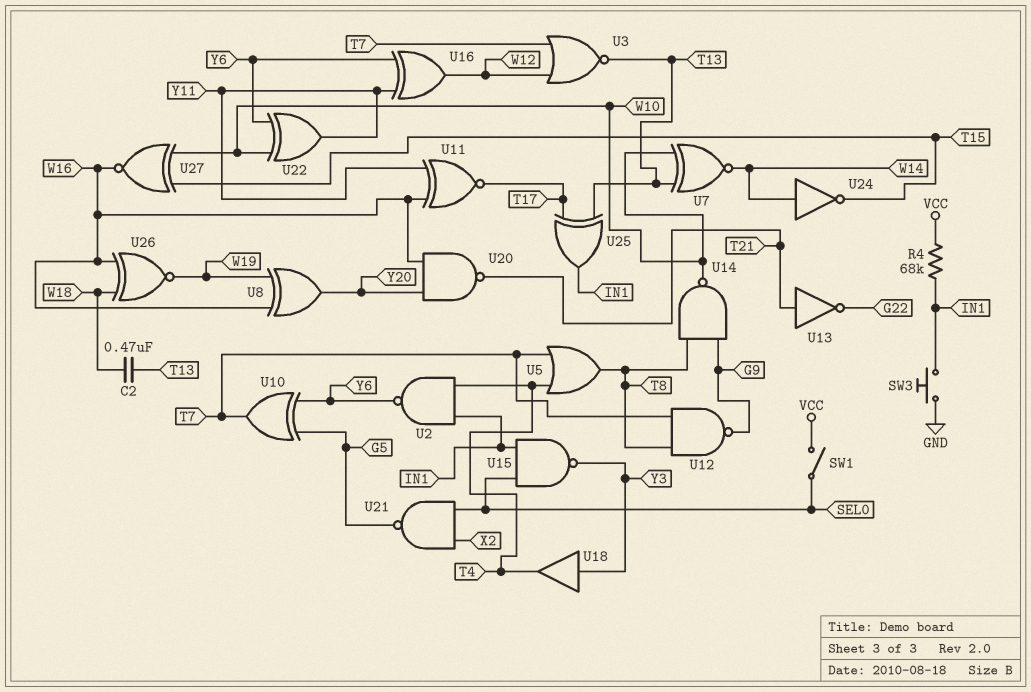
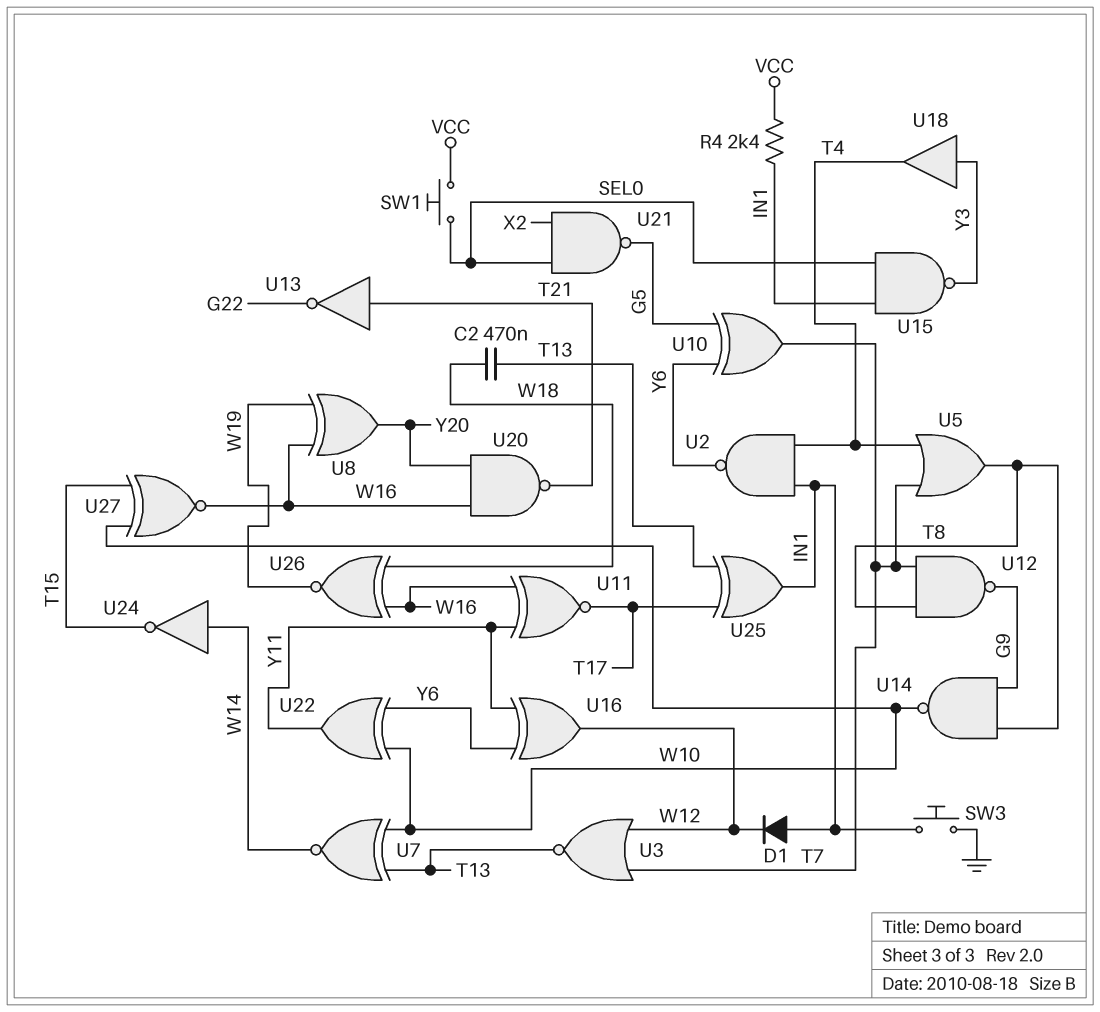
D1: none -> diode (A IN1, K W12)
R4: 68k (IN1, VCC) -> 2.4k (IN1, VCC)
SW1: switch (SEL0, VCC) -> button (SEL0, VCC)

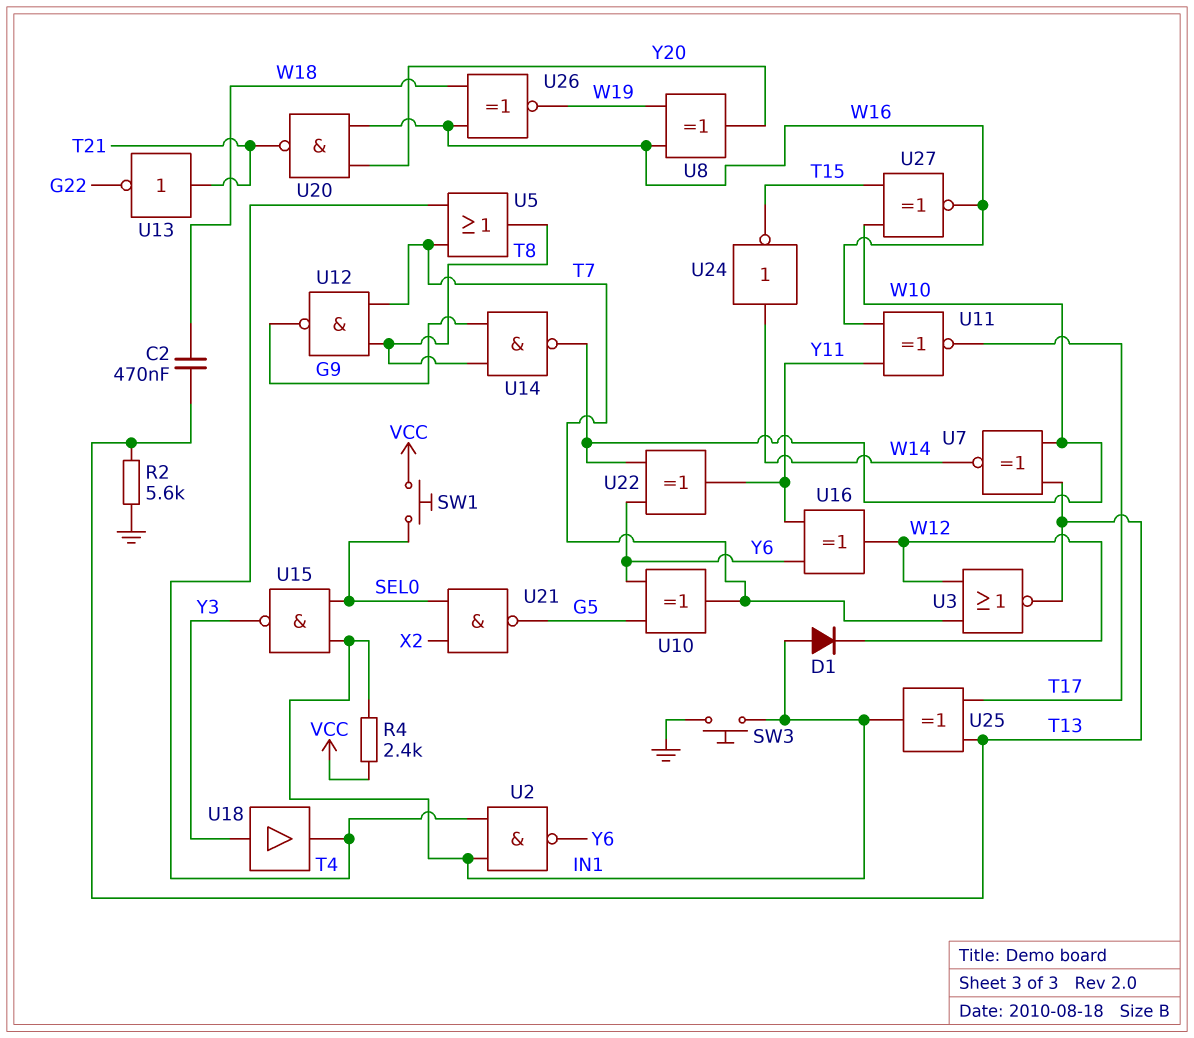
R2: none -> 5.6k (GND, T13)

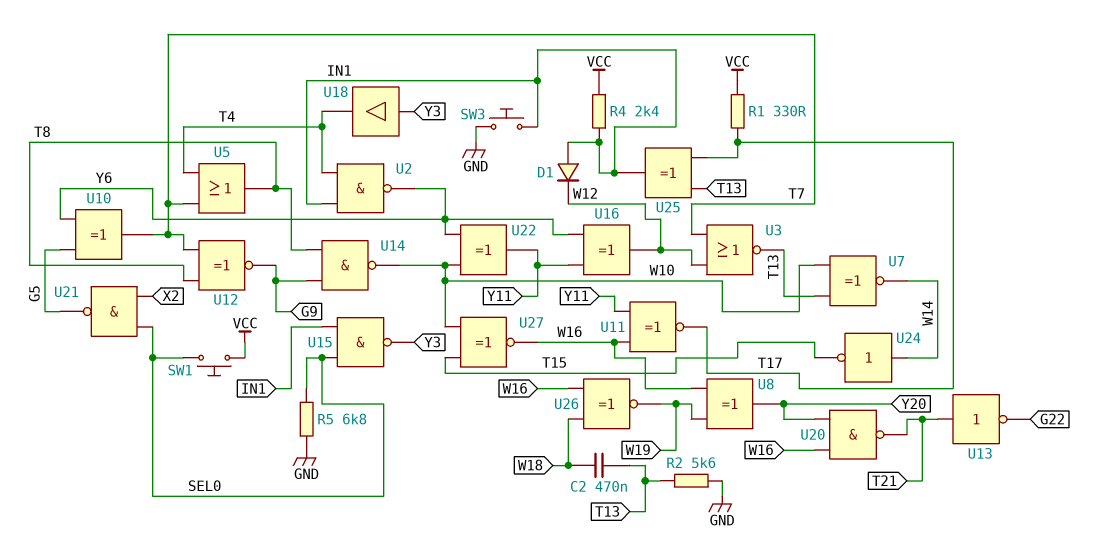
R1: none -> 330 (T17, VCC)
R5: none -> 6.8k (GND, SEL0)
U12: NAND (in T7, in T8, out G9) -> XNOR (in T7, in T8, out G9)

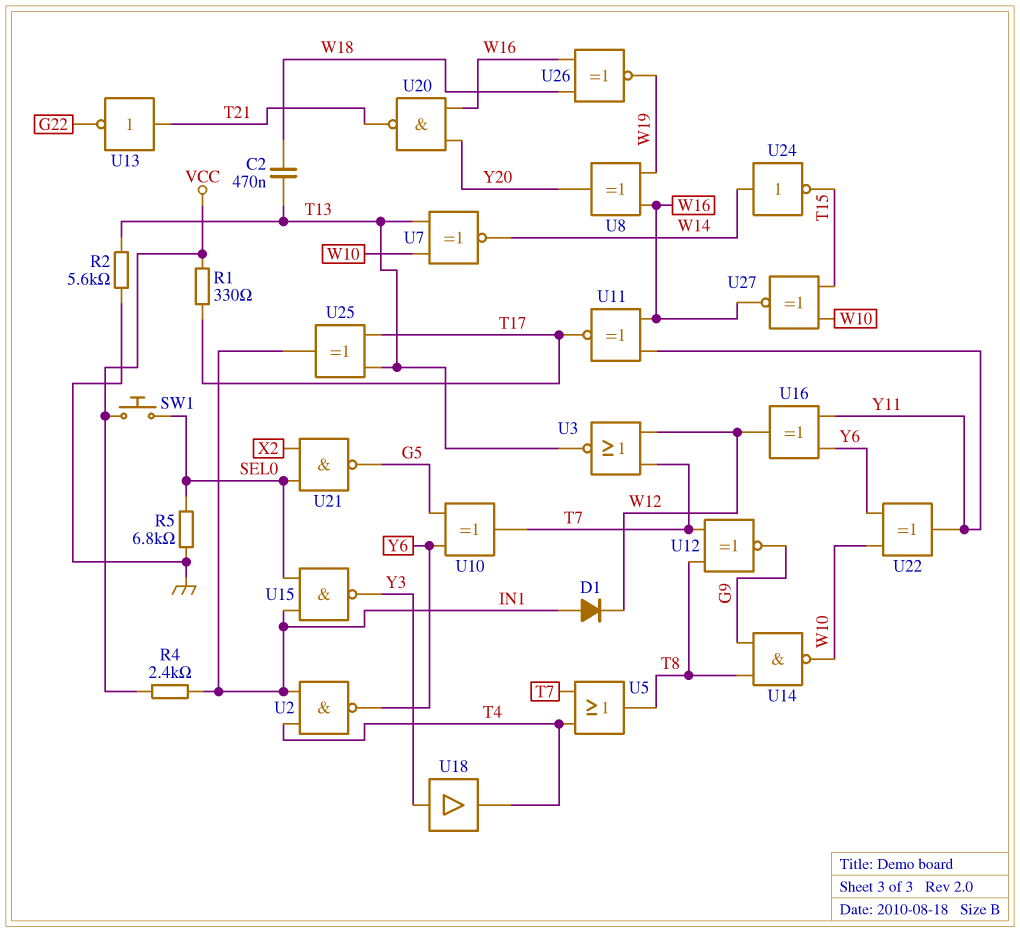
SW3: button (GND, IN1) -> none

